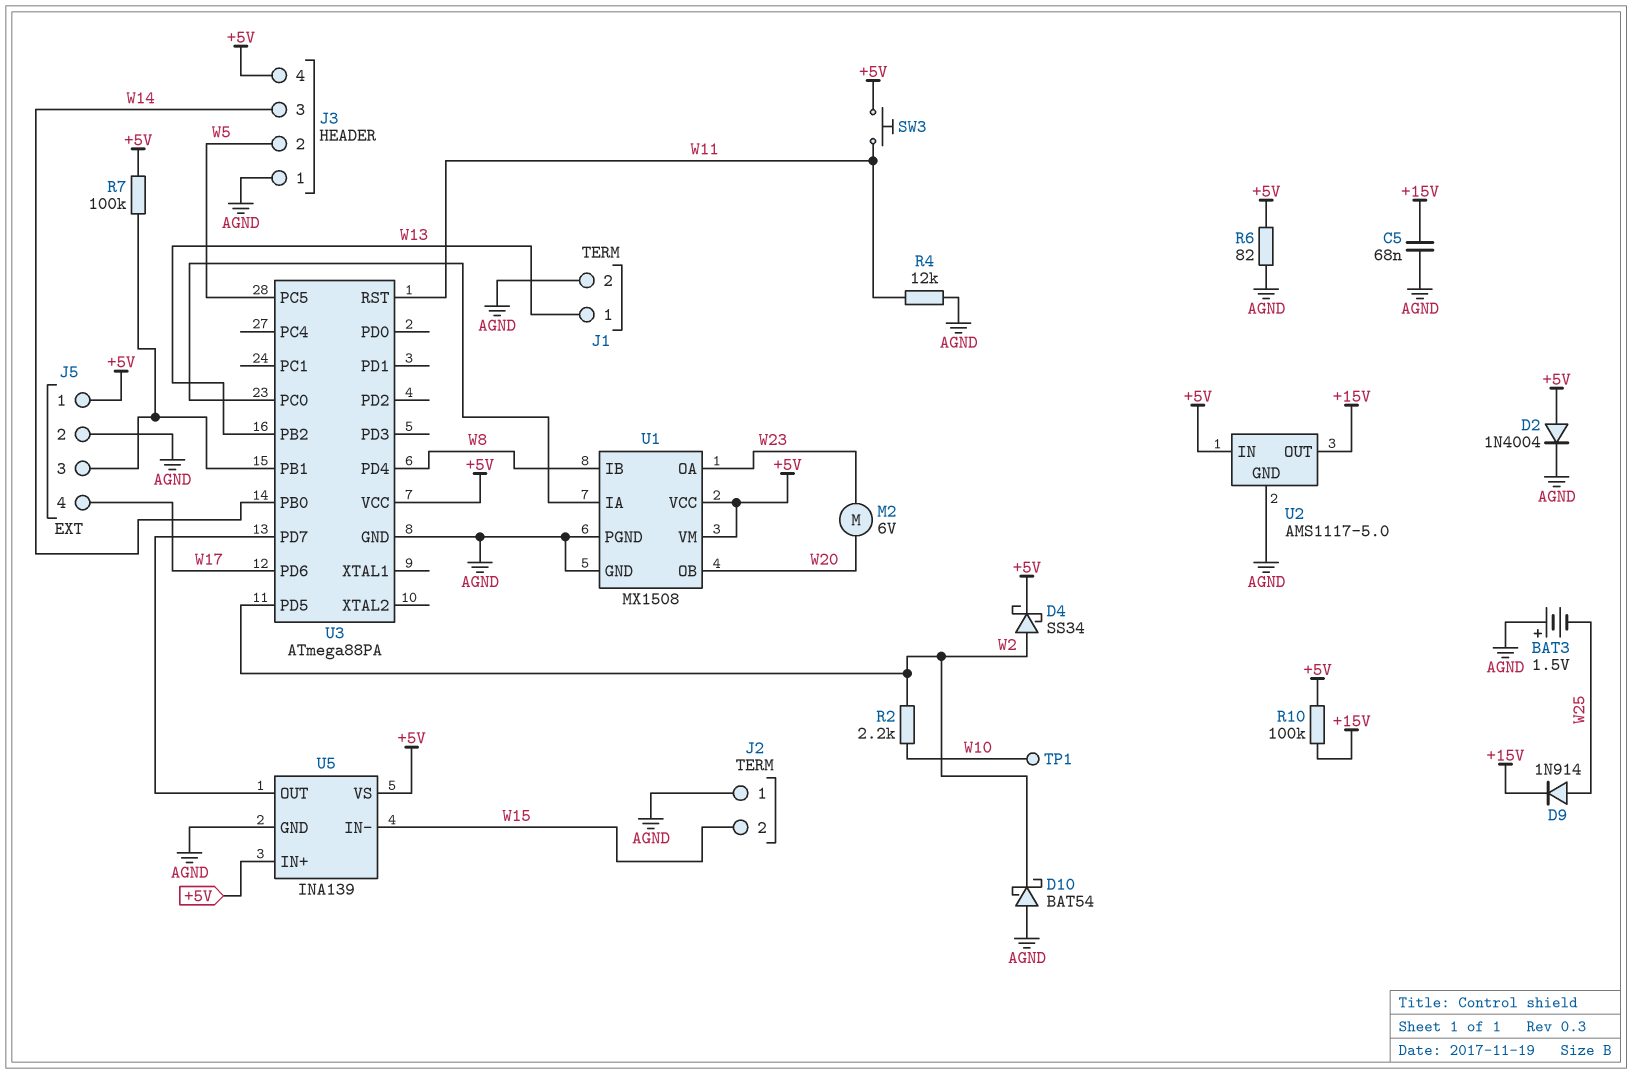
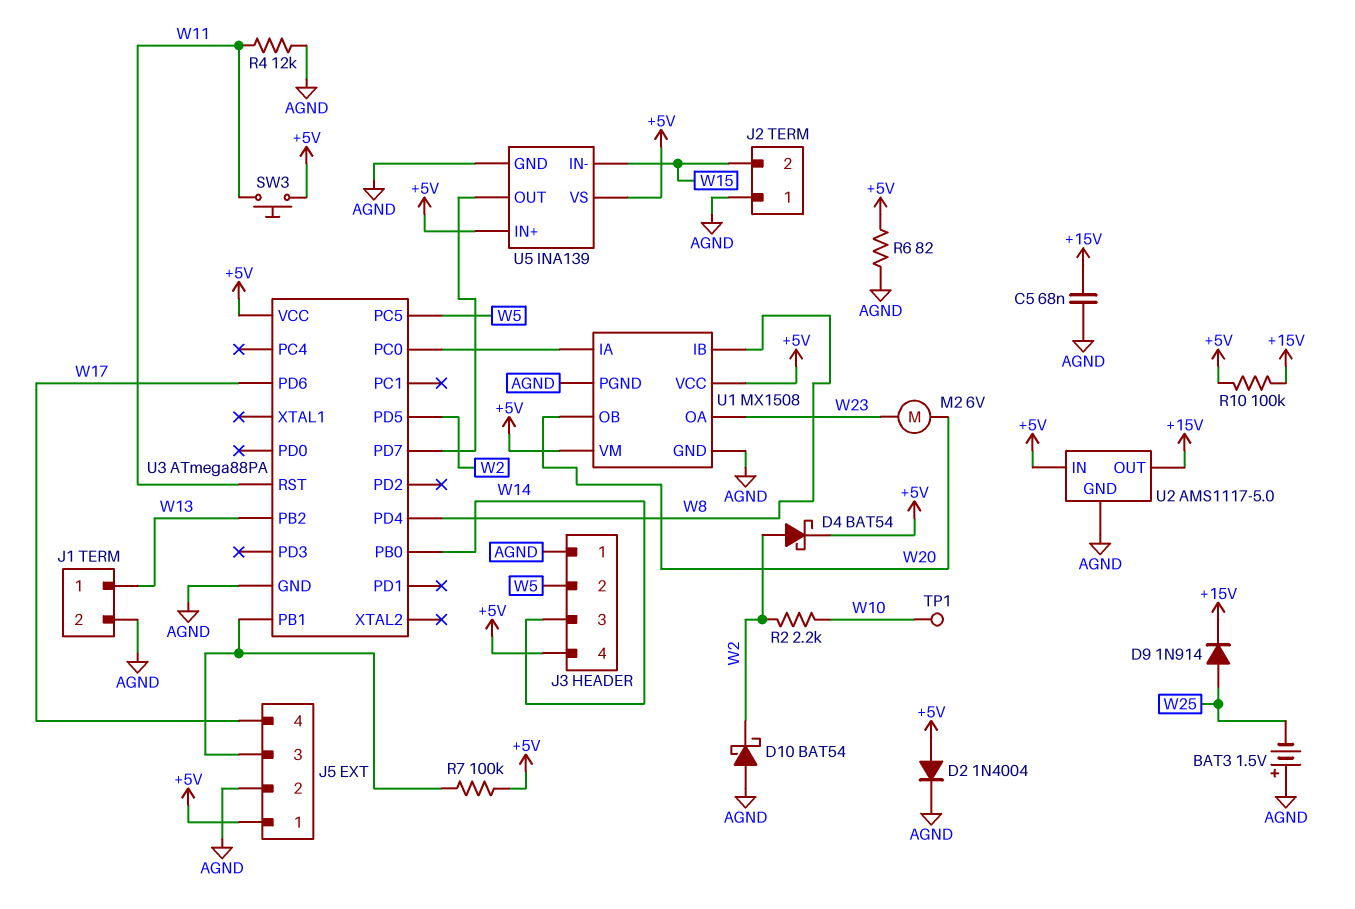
D4: schottky SS34 (A W2, K +5V) -> schottky BAT54 (A W2, K +5V)

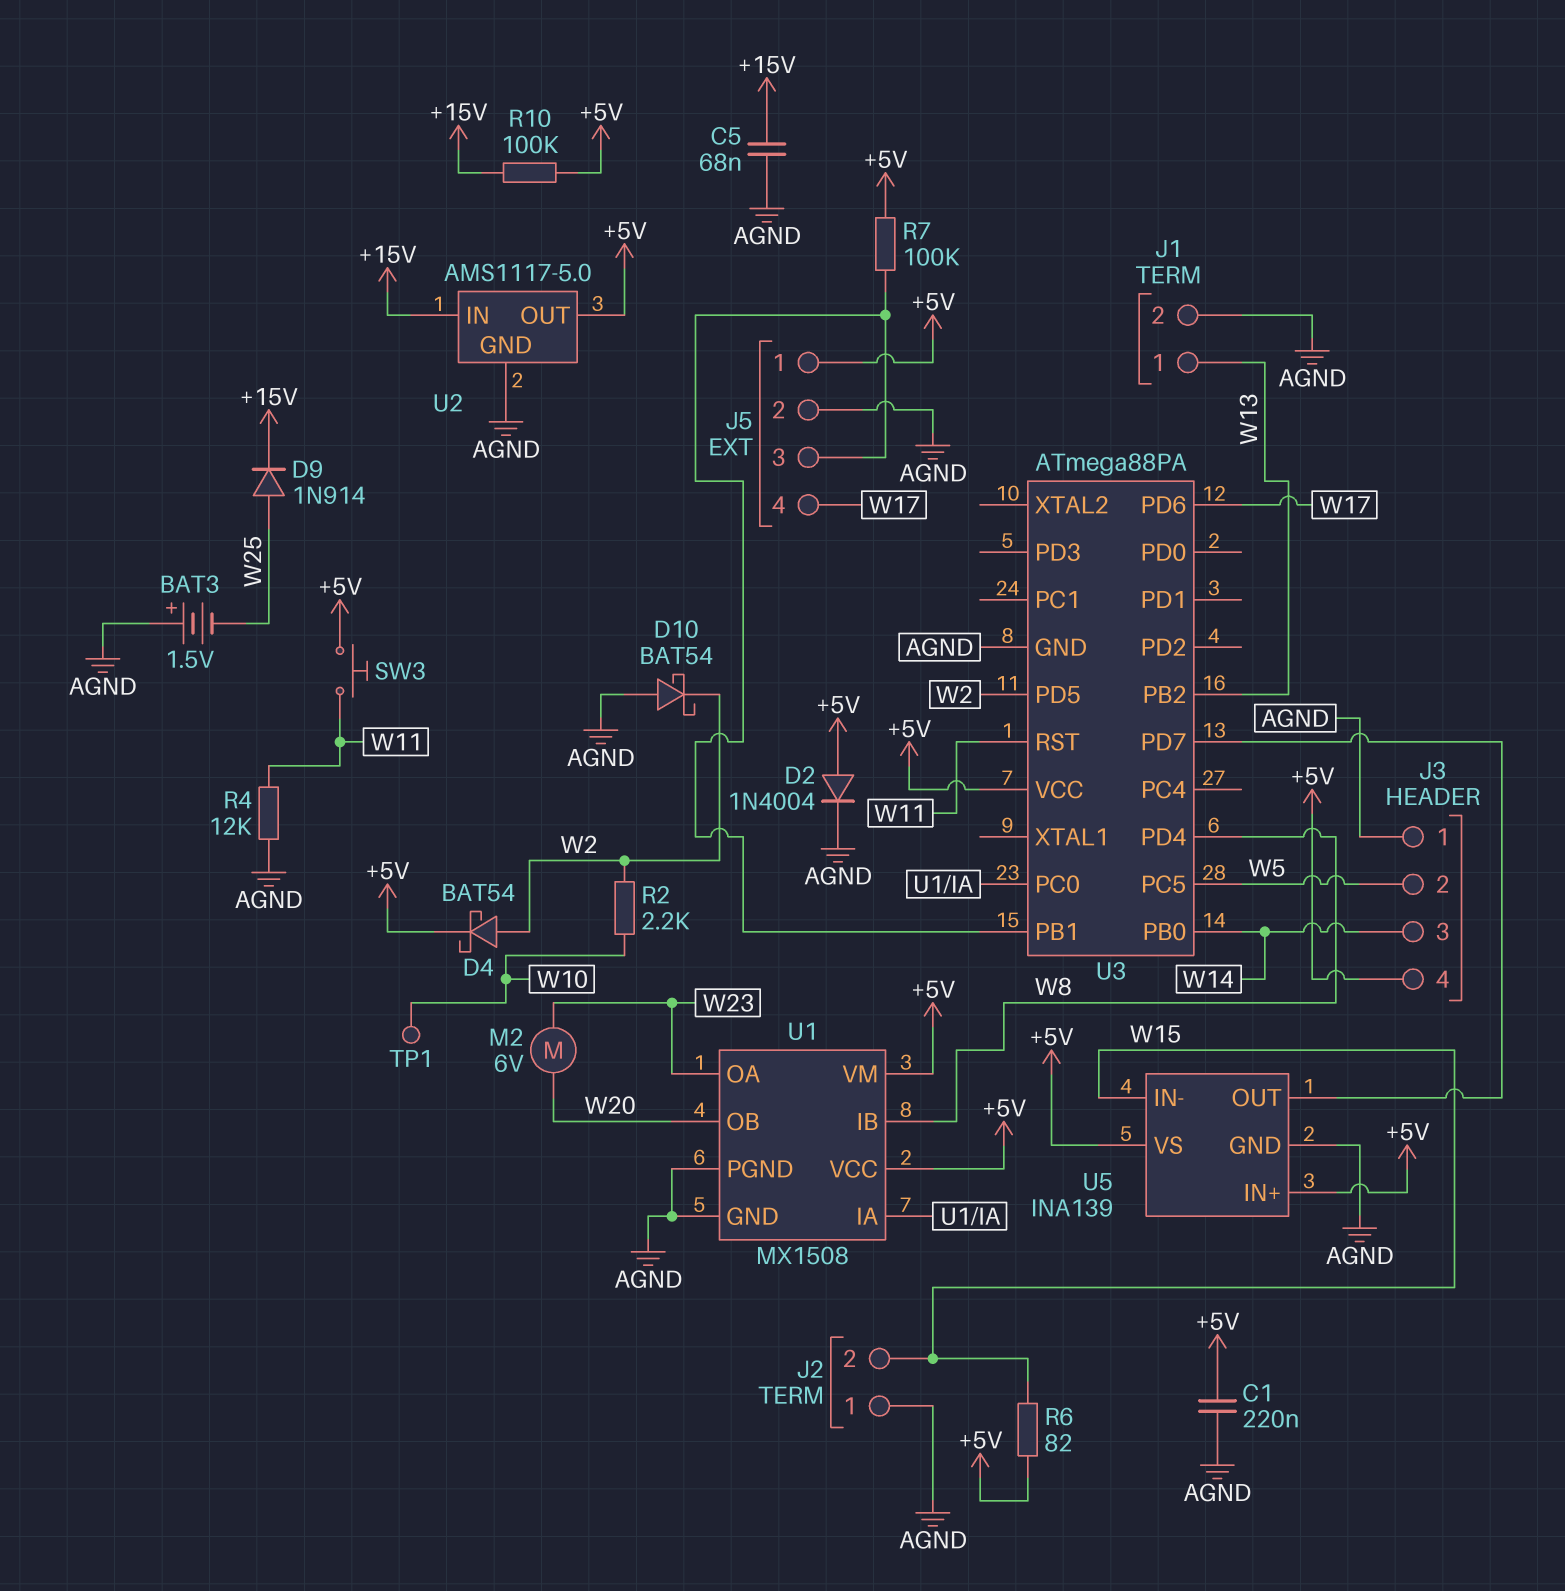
C1: none -> 220nF (+5V, AGND)
R6: 82 (+5V, AGND) -> 82 (+5V, W15)
U2 pin IN: +5V -> +15V
U2 pin OUT: +15V -> +5V

